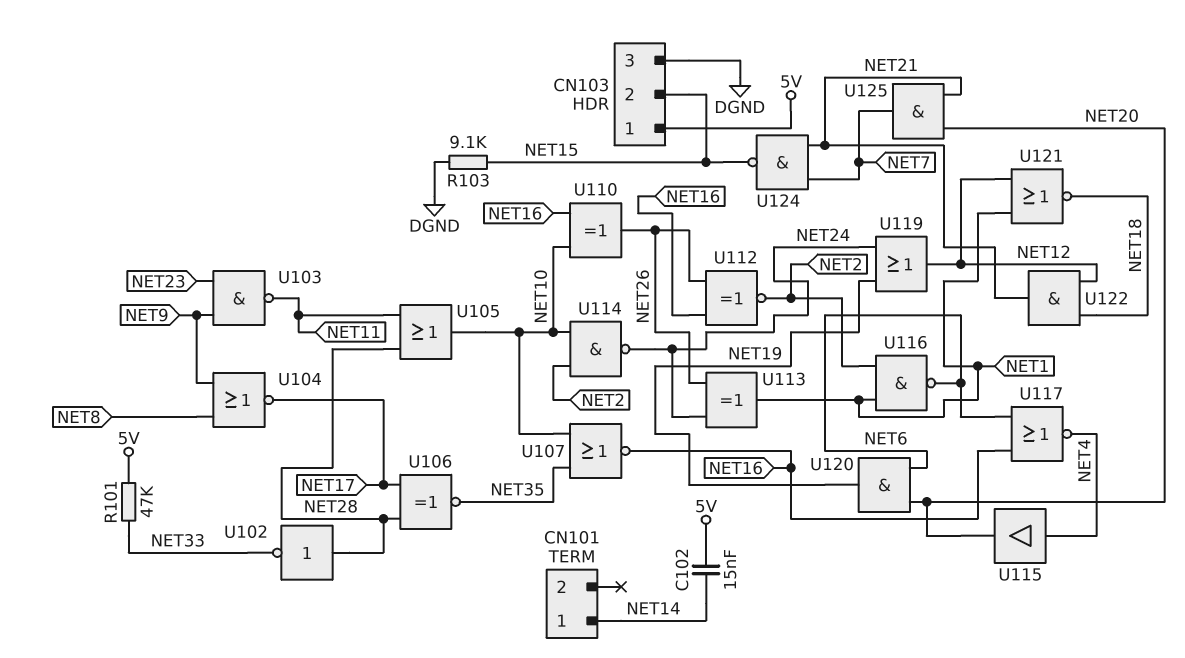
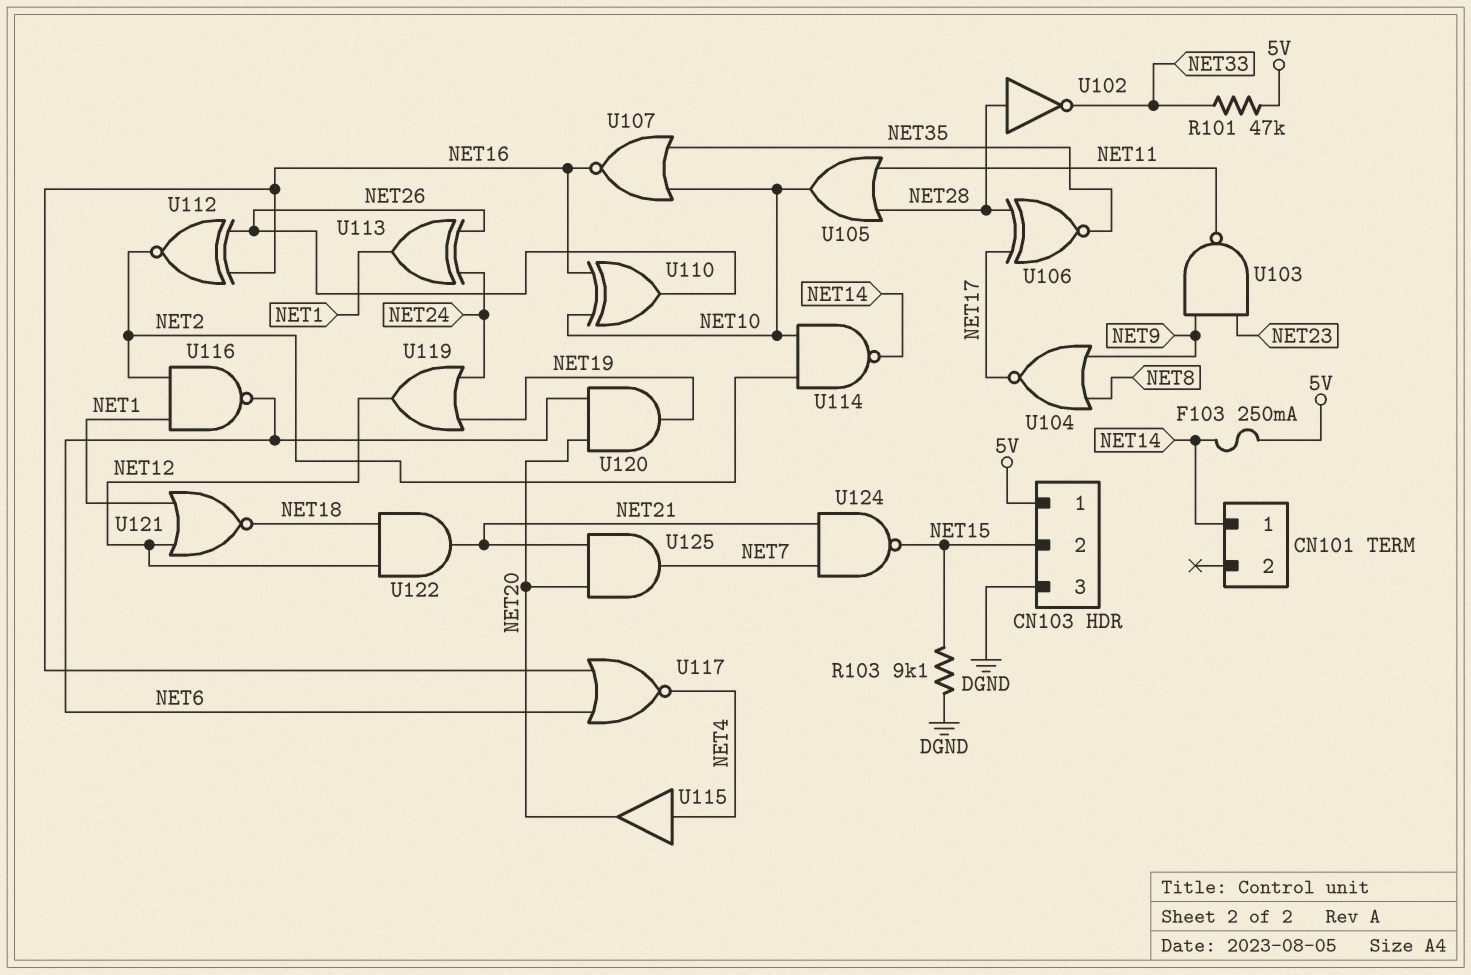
C102: 15nF (5V, NET14) -> none
F103: none -> 250mA (5V, NET14)
U114: NAND (in NET2, in NET10, out NET24) -> NAND (in NET2, in NET10, out NET14)

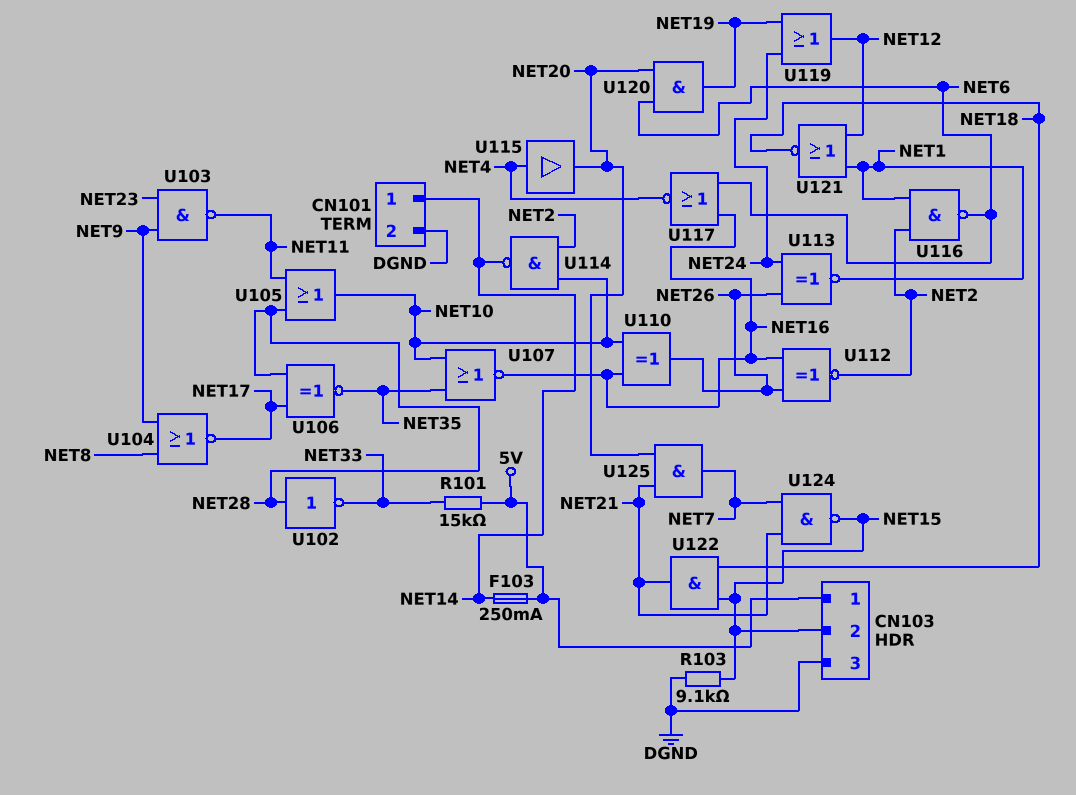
CN101 pin 2: none -> DGND
R101: 47k (5V, NET33) -> 15k (5V, NET33)
U113: XOR (in NET24, in NET26, out NET1) -> XNOR (in NET24, in NET26, out NET1)
U122: AND (in NET12, in NET18, out NET21) -> AND (in NET15, in NET18, out NET21)

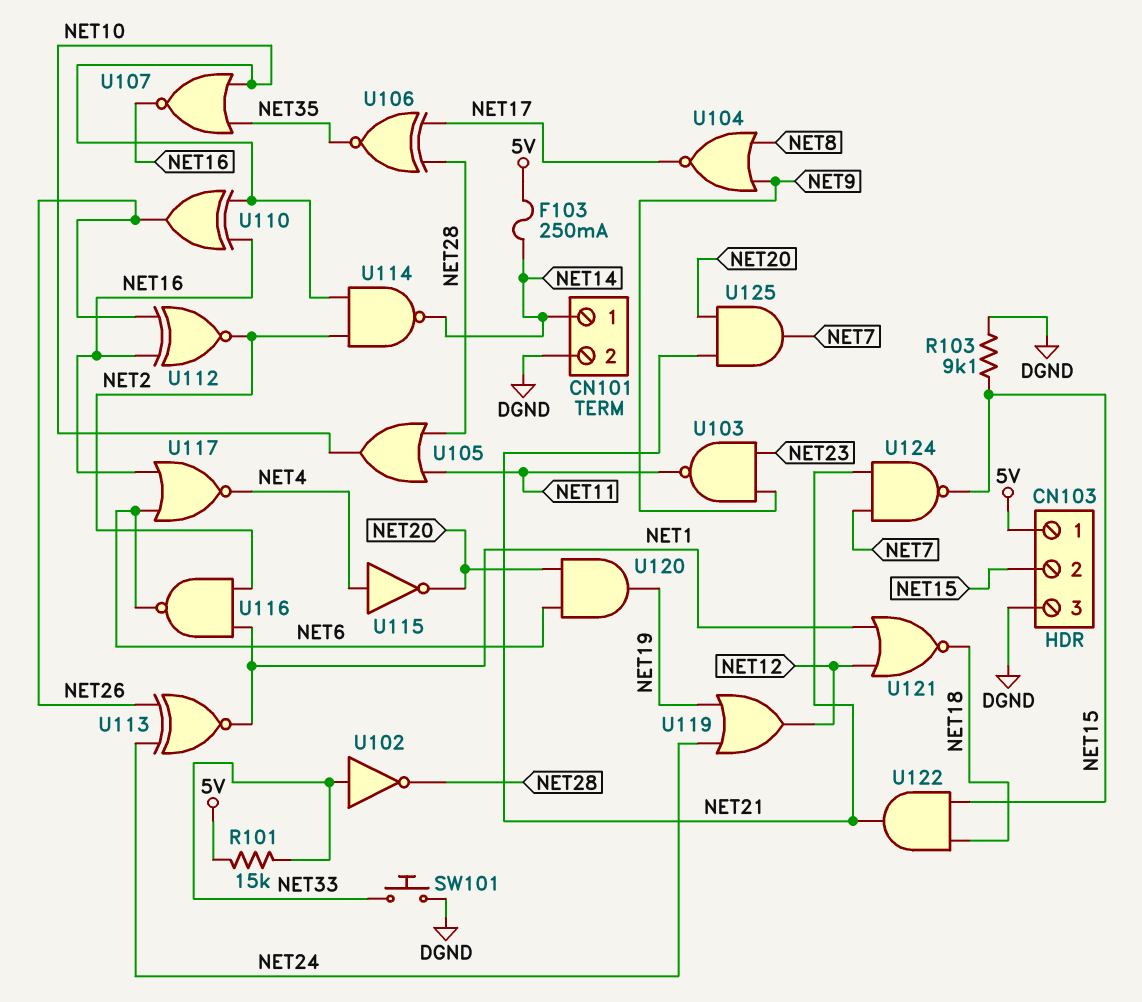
SW101: none -> button (DGND, NET33)
U102: NOT (in NET28, out NET33) -> NOT (in NET33, out NET28)
U115: buffer (in NET4, out NET20) -> NOT (in NET4, out NET20)

